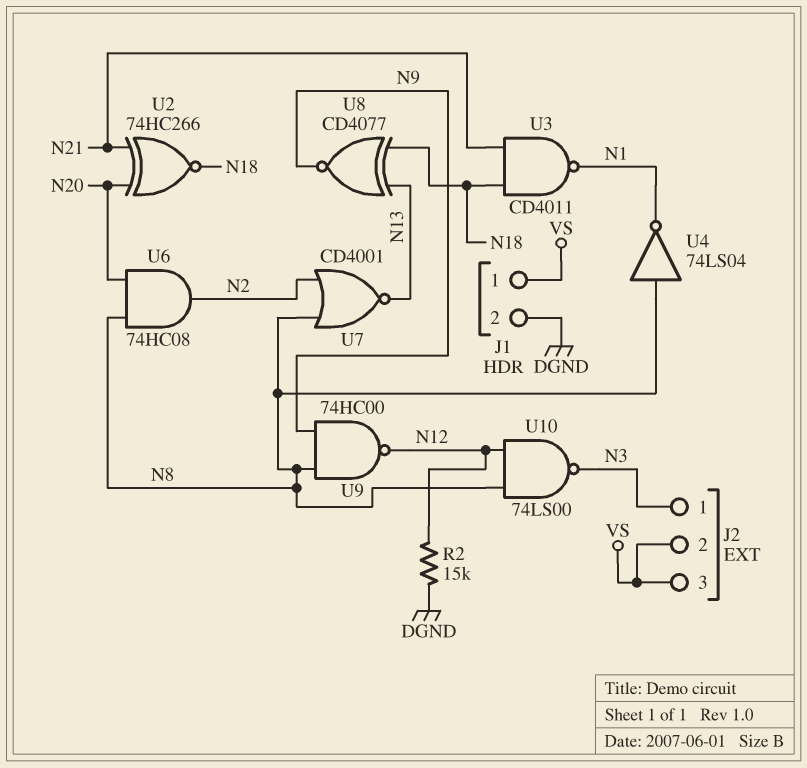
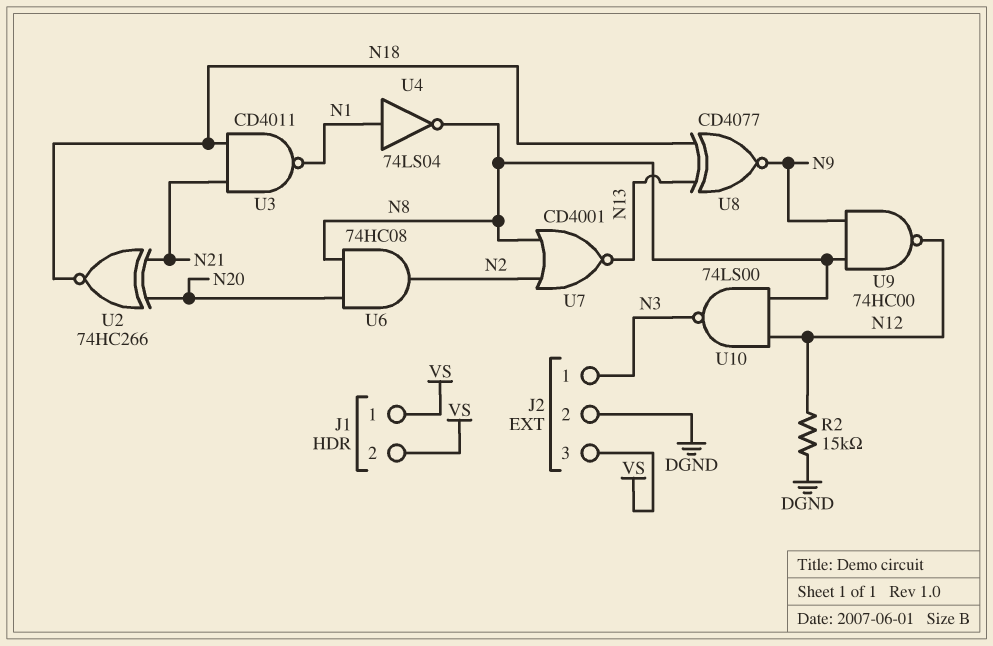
J1 pin 2: DGND -> VS
J2 pin 2: VS -> DGND
U4: NOT 74LS04 (in N8, out N1) -> NOT 74LS04 (in N1, out N8)

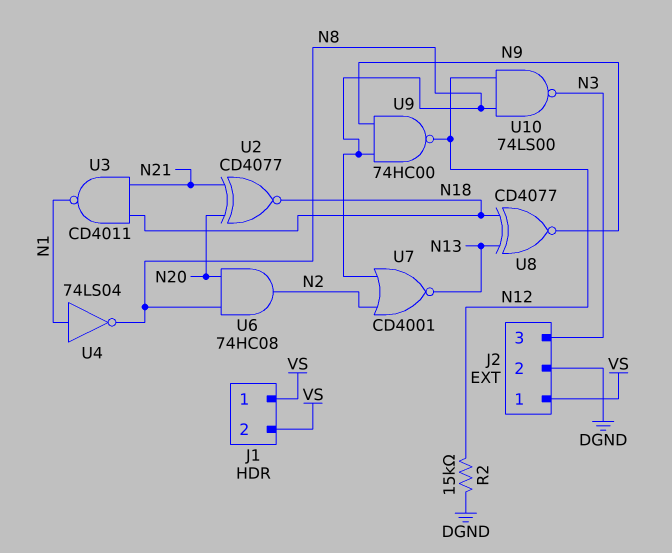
J2 pin 1: N3 -> VS
J2 pin 3: VS -> N3
U2: XNOR 74HC266 (in N20, in N21, out N18) -> XNOR CD4077 (in N20, in N21, out N18)

